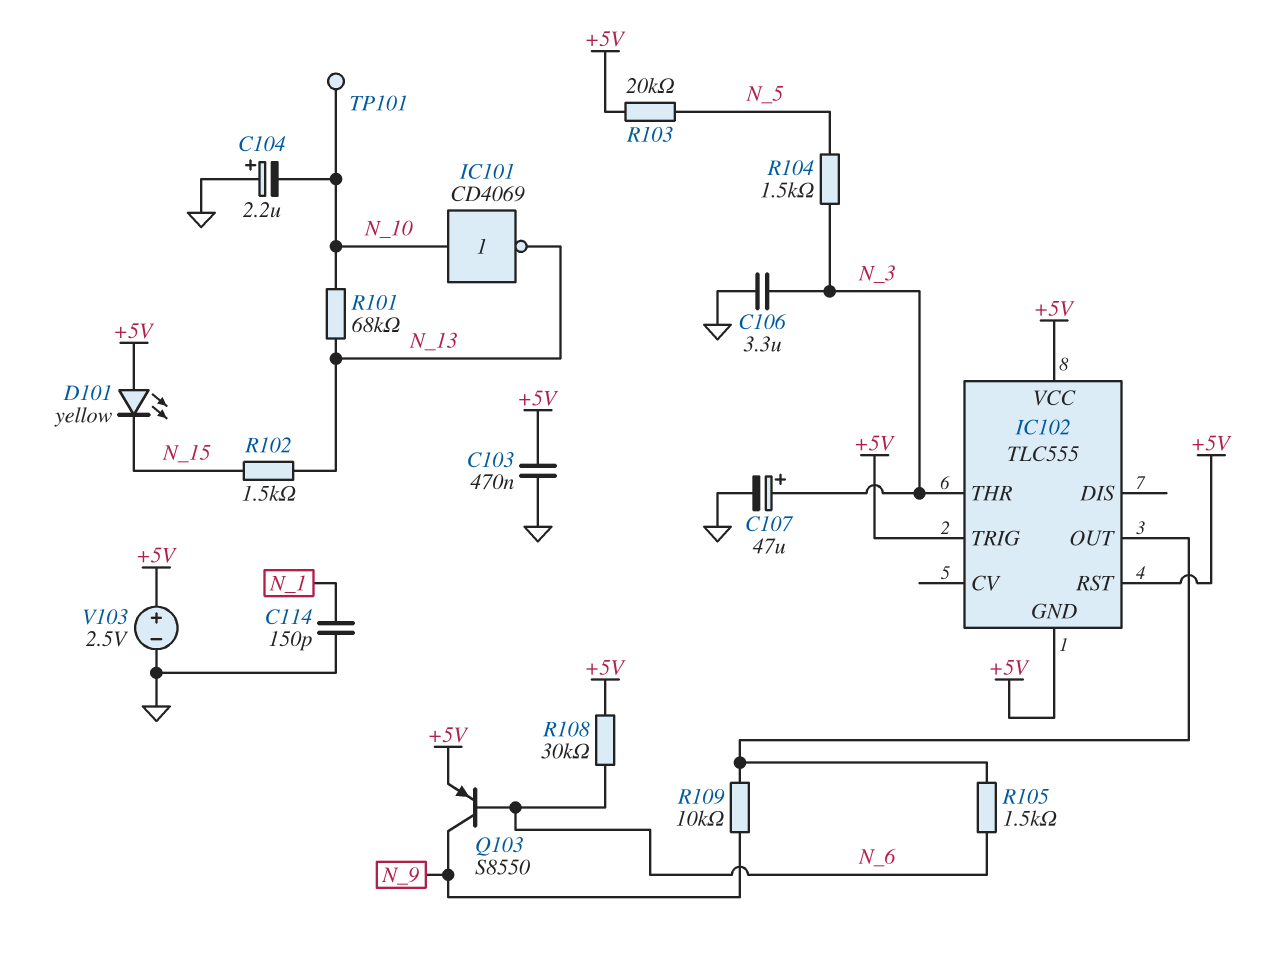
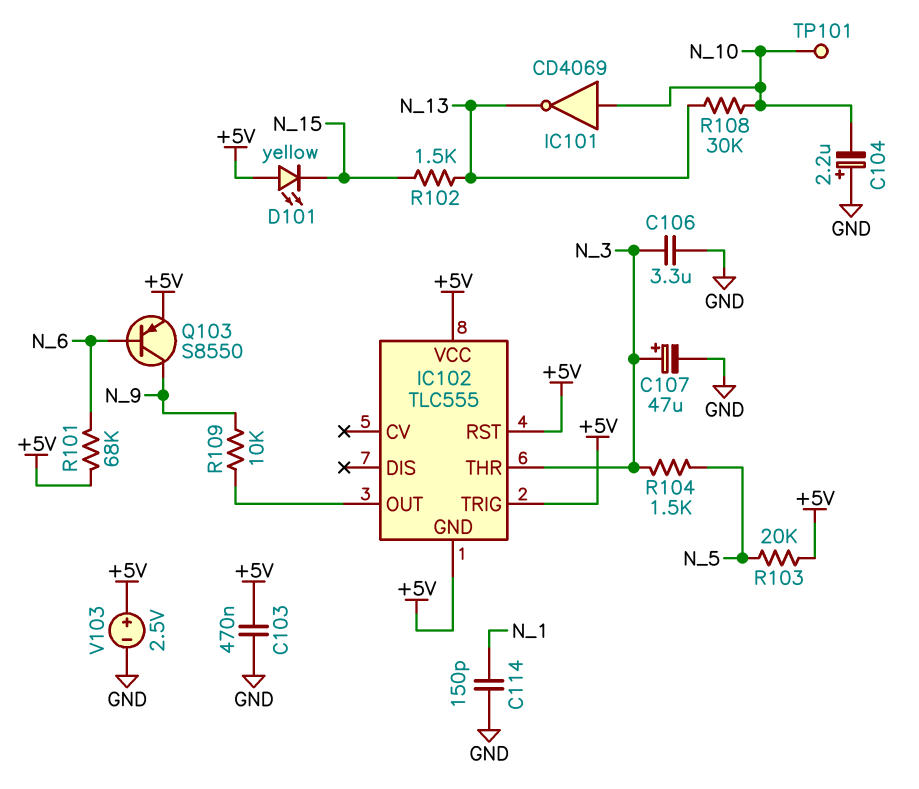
R101: 68k (N_10, N_13) -> 68k (+5V, N_6)
R105: 1.5k (IC102/OUT, N_6) -> none
R108: 30k (+5V, N_6) -> 30k (N_10, N_13)

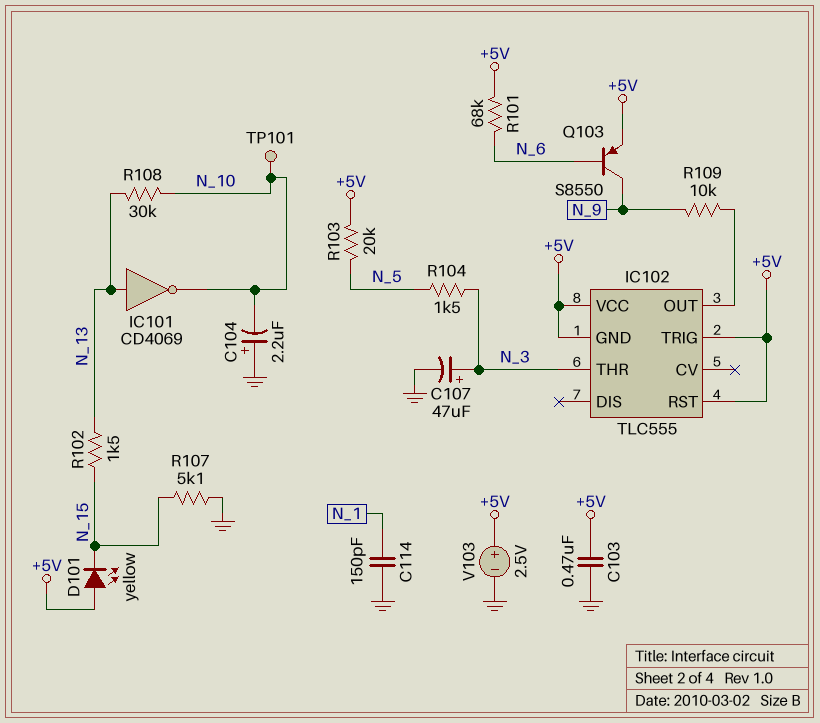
C106: 3.3uF (GND, N_3) -> none
IC101: NOT CD4069 (in N_10, out N_13) -> NOT CD4069 (in N_13, out N_10)
R107: none -> 5.1k (GND, N_15)

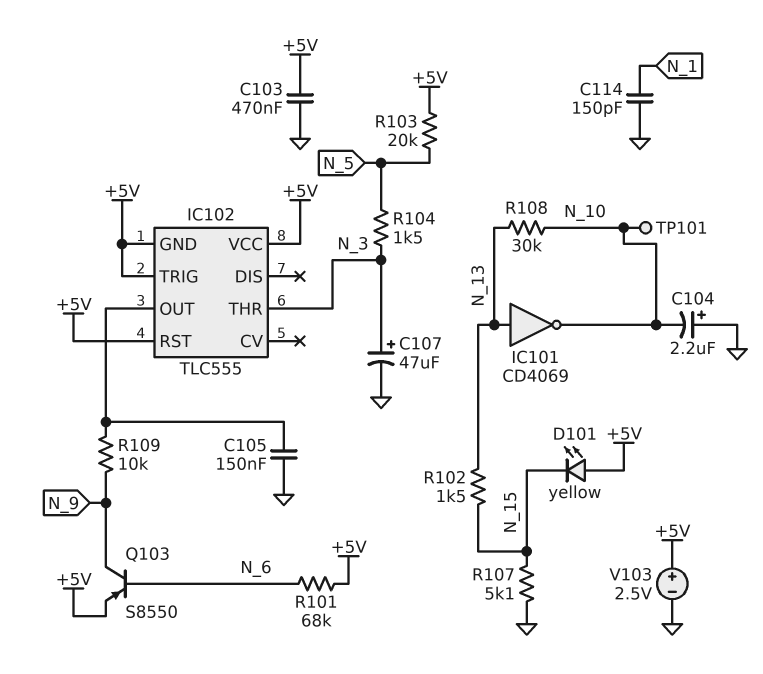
C105: none -> 150nF (GND, IC102/OUT)

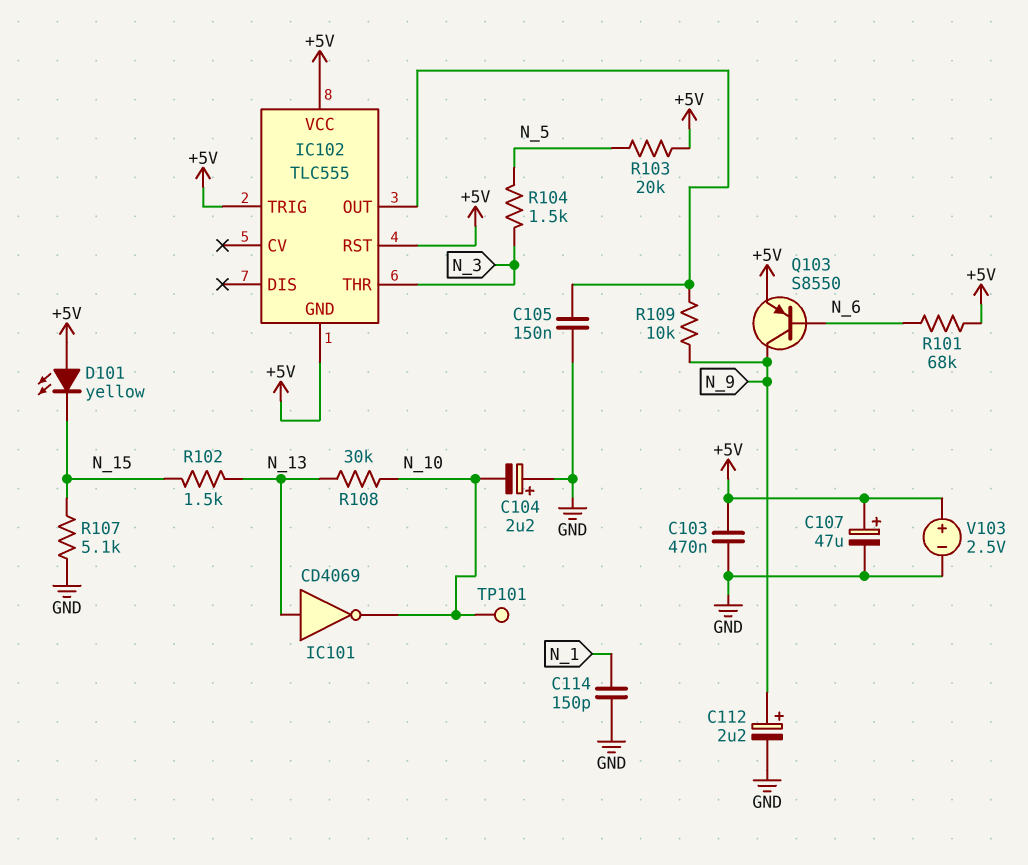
C107: 47uF (plus N_3, minus GND) -> 47uF (plus +5V, minus GND)
C112: none -> 2.2uF (plus N_9, minus GND)

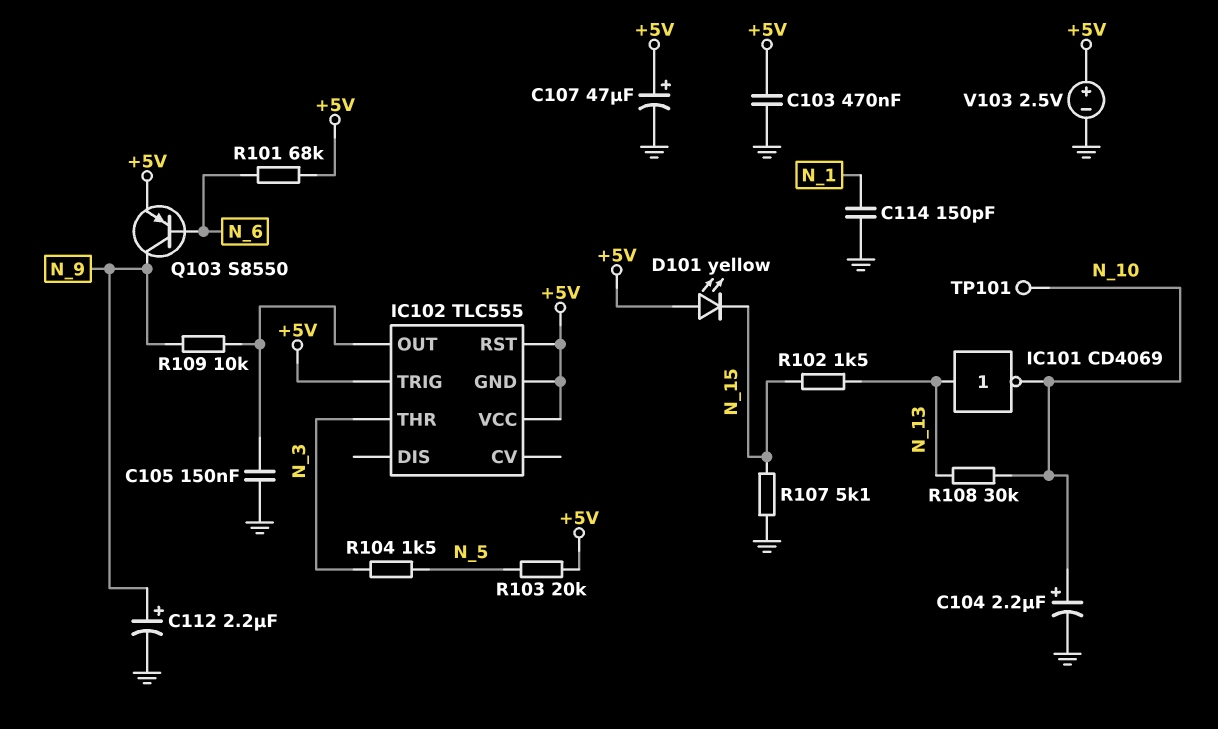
C104: 2.2uF (plus GND, minus N_10) -> 2.2uF (plus N_10, minus GND)

